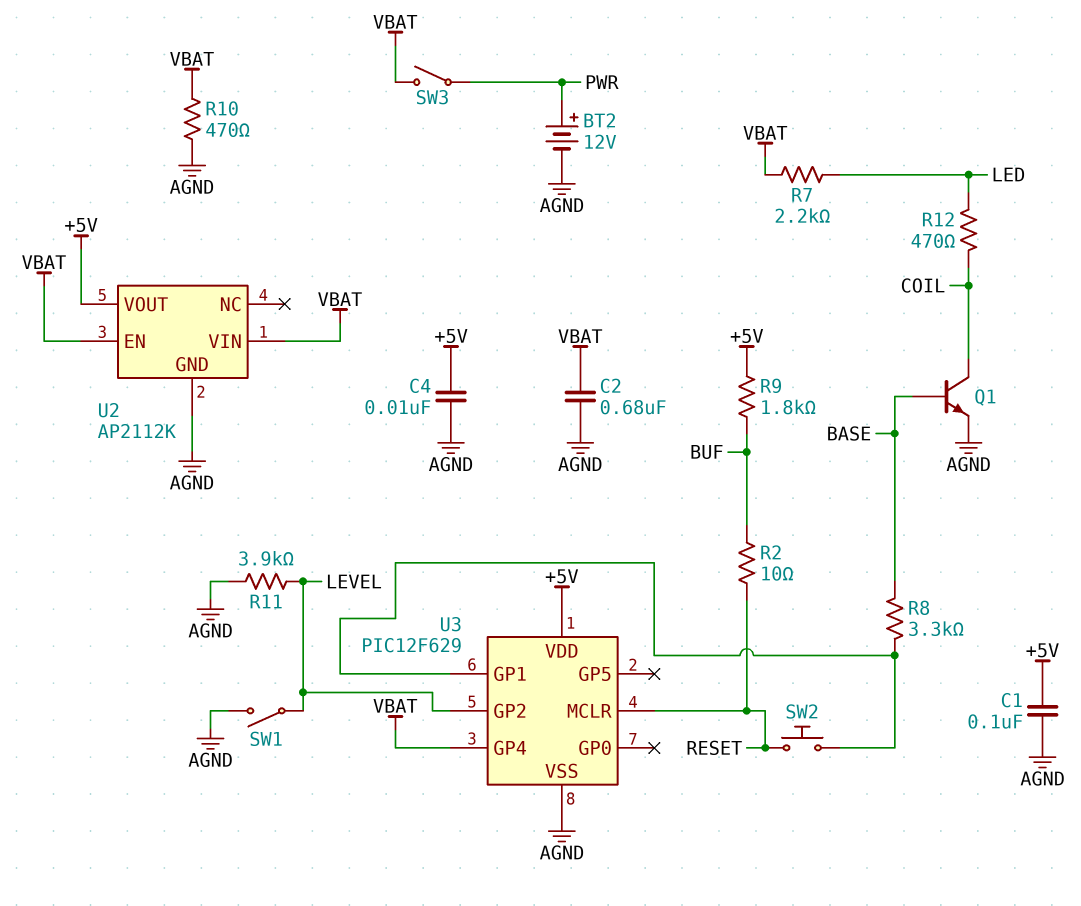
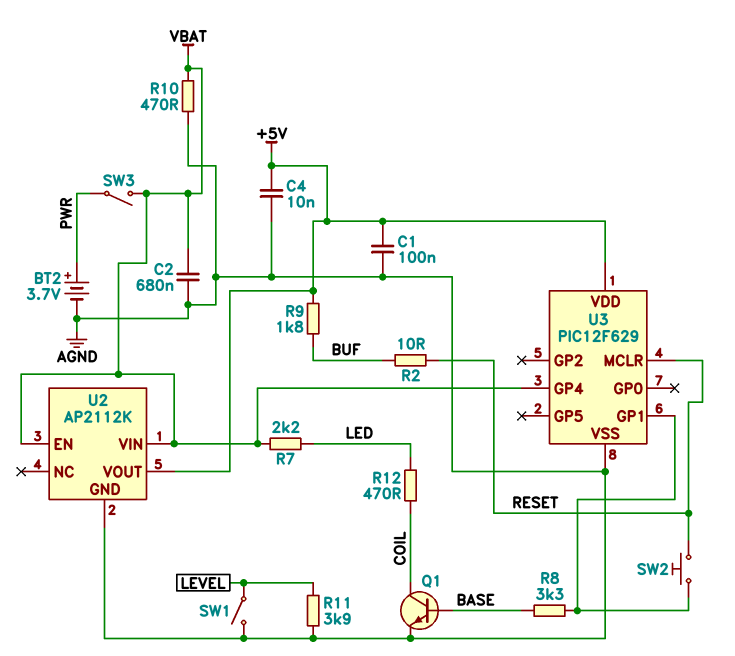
BT2: 12V (plus PWR, minus AGND) -> 3.7V (plus PWR, minus AGND)
U3 pin GP2: LEVEL -> none

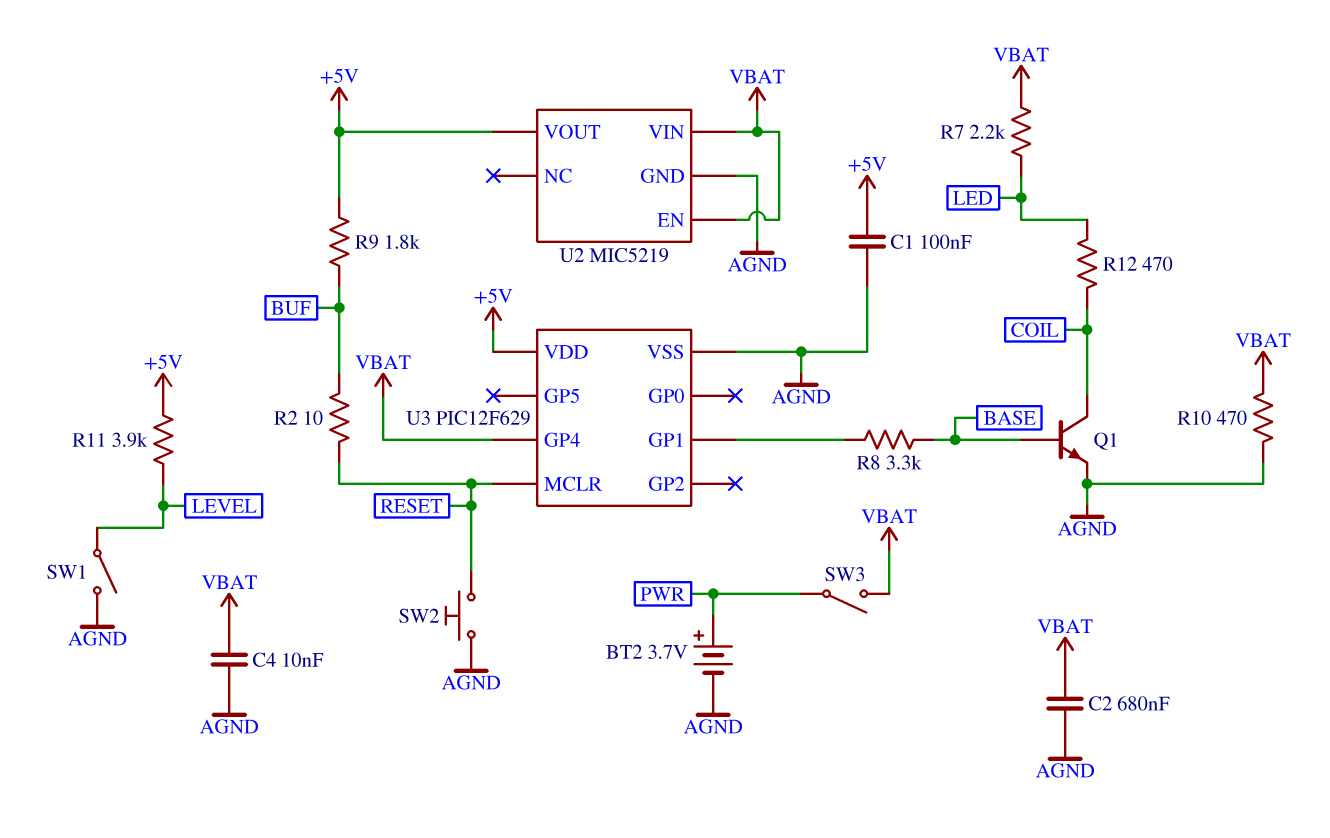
C4: 10nF (+5V, AGND) -> 10nF (AGND, VBAT)
R11: 3.9k (AGND, LEVEL) -> 3.9k (+5V, LEVEL)
SW2: button (RESET, U3/GP1) -> button (AGND, RESET)
U2: AP2112K -> MIC5219

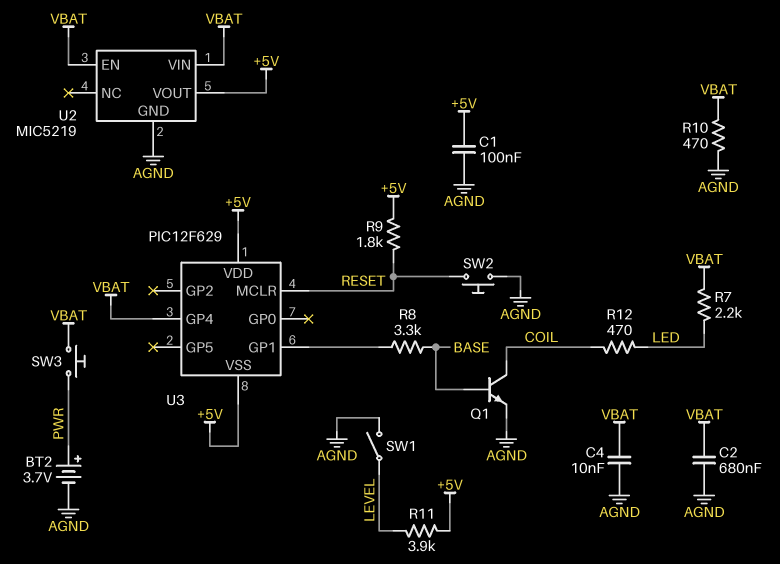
R2: 10 (BUF, RESET) -> none
R9: 1.8k (+5V, BUF) -> 1.8k (+5V, RESET)
SW3: switch (PWR, VBAT) -> button (PWR, VBAT)
U3 pin VSS: AGND -> +5V

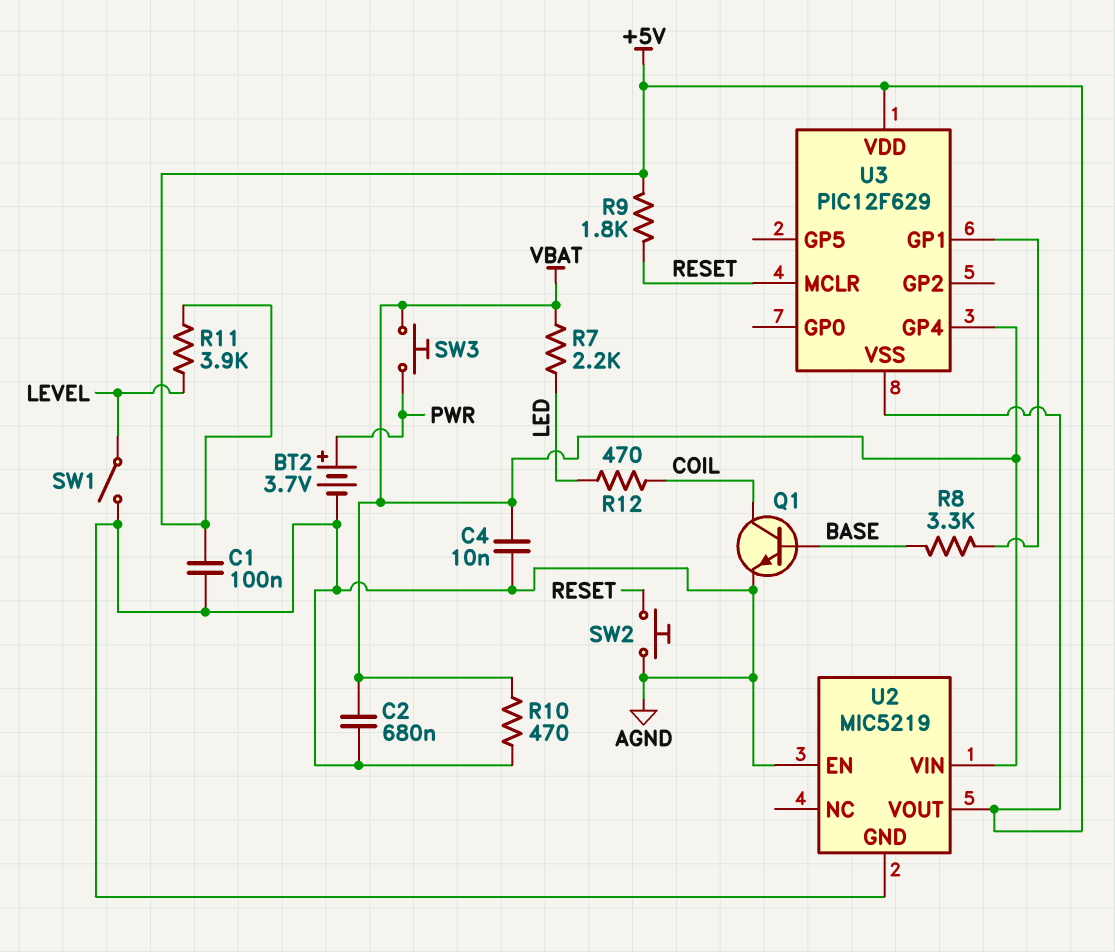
U2 pin EN: VBAT -> AGND

